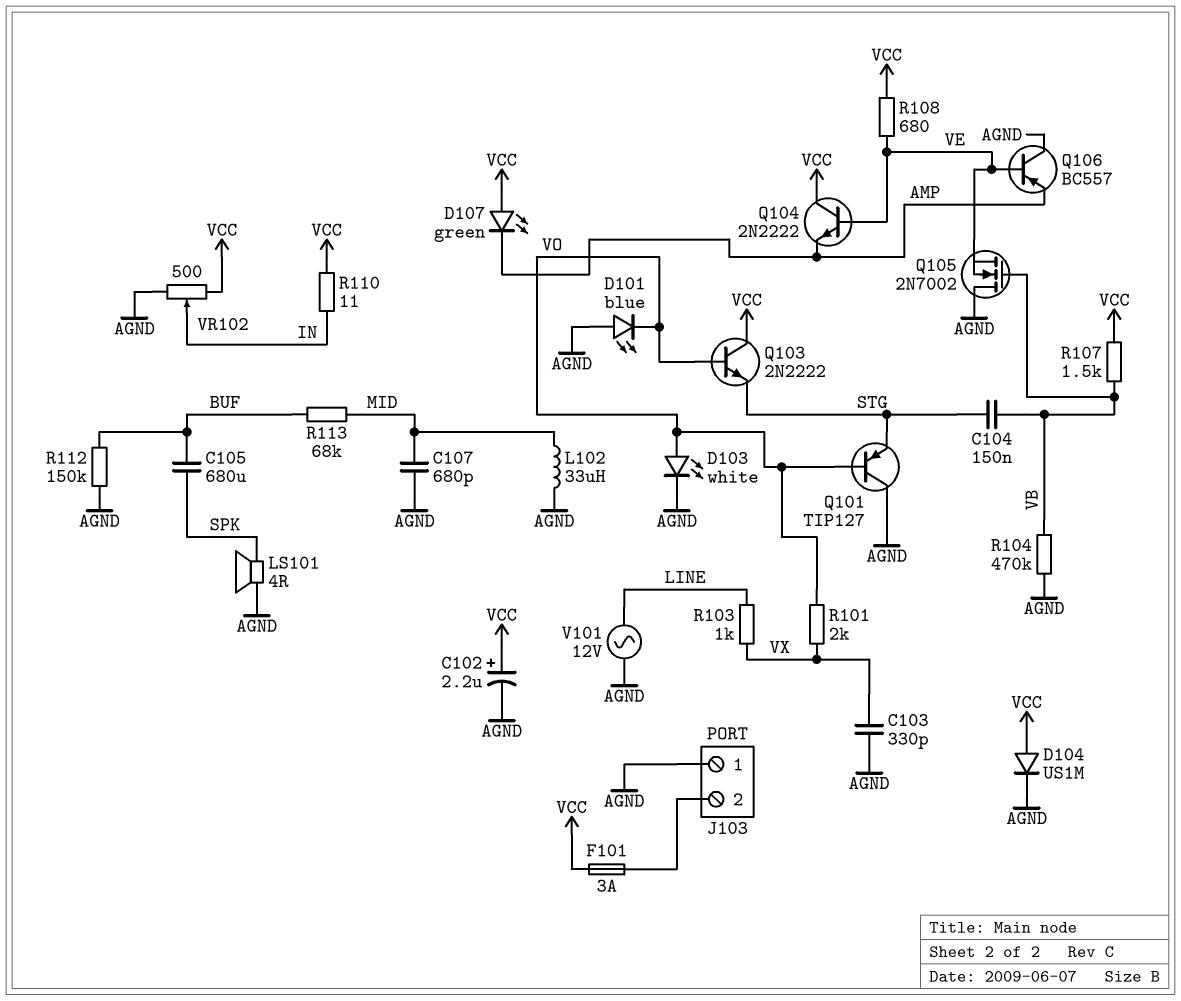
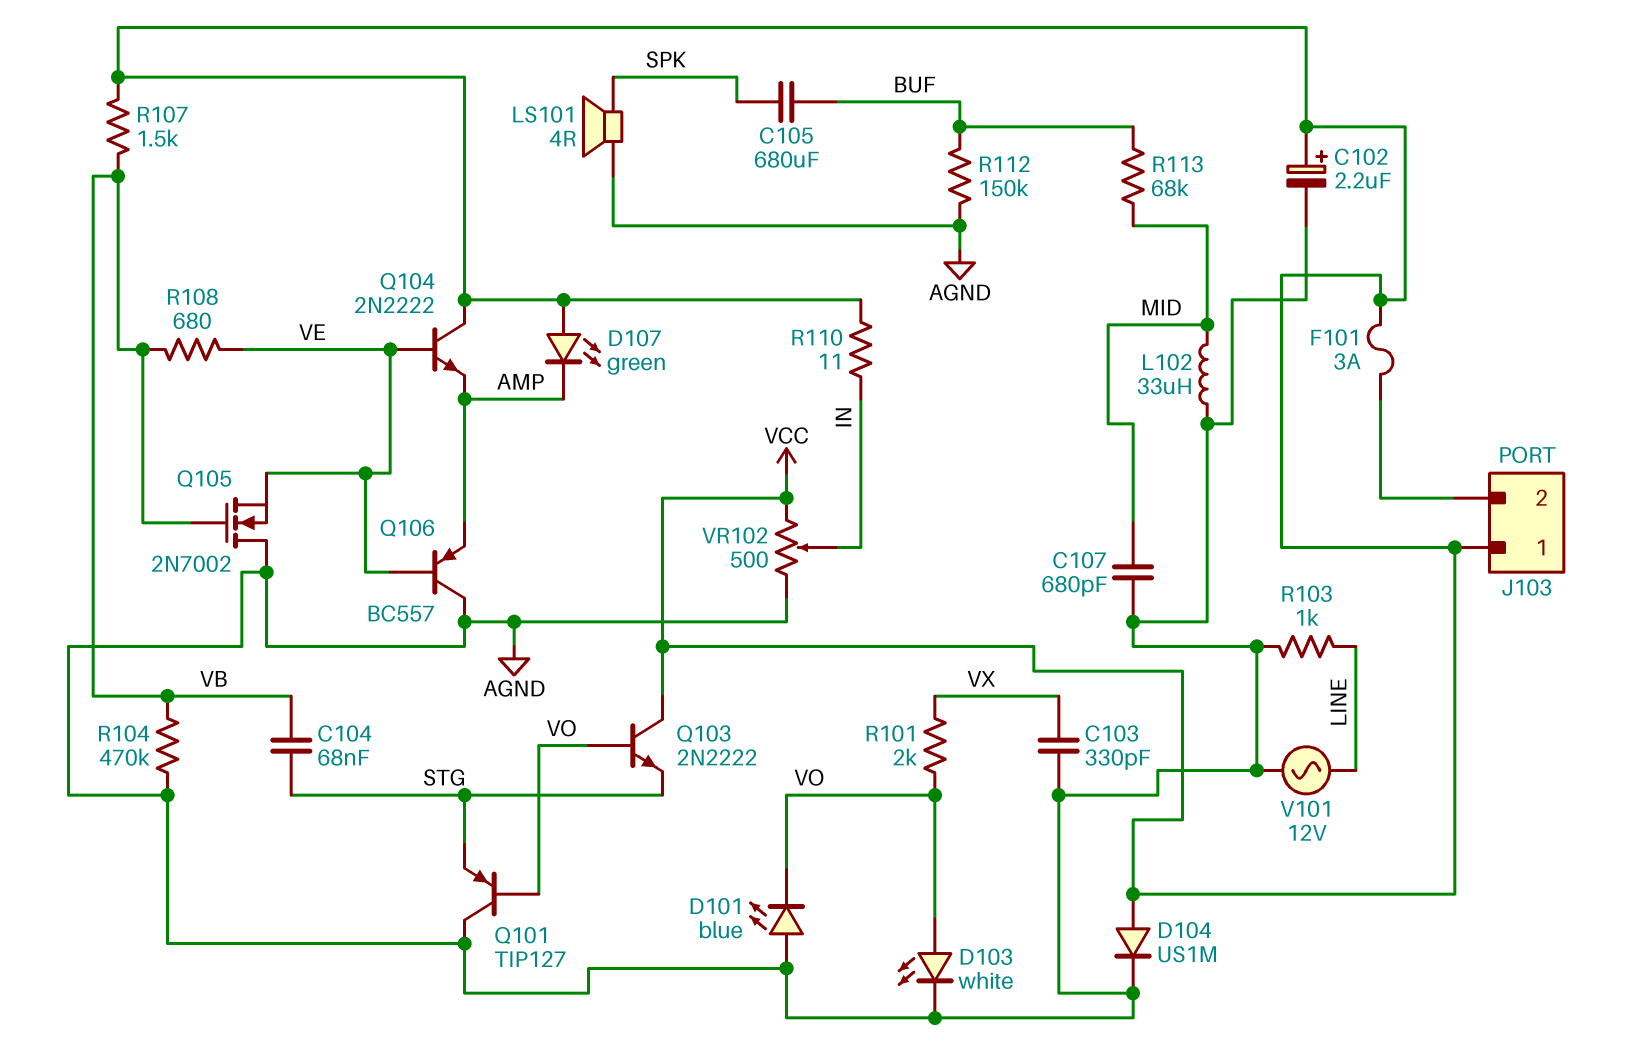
C104: 150nF (STG, VB) -> 68nF (STG, VB)
J103 pin 1: AGND -> VCC
R103: 1k (LINE, VX) -> 1k (AGND, LINE)
R108: 680 (VCC, VE) -> 680 (VB, VE)

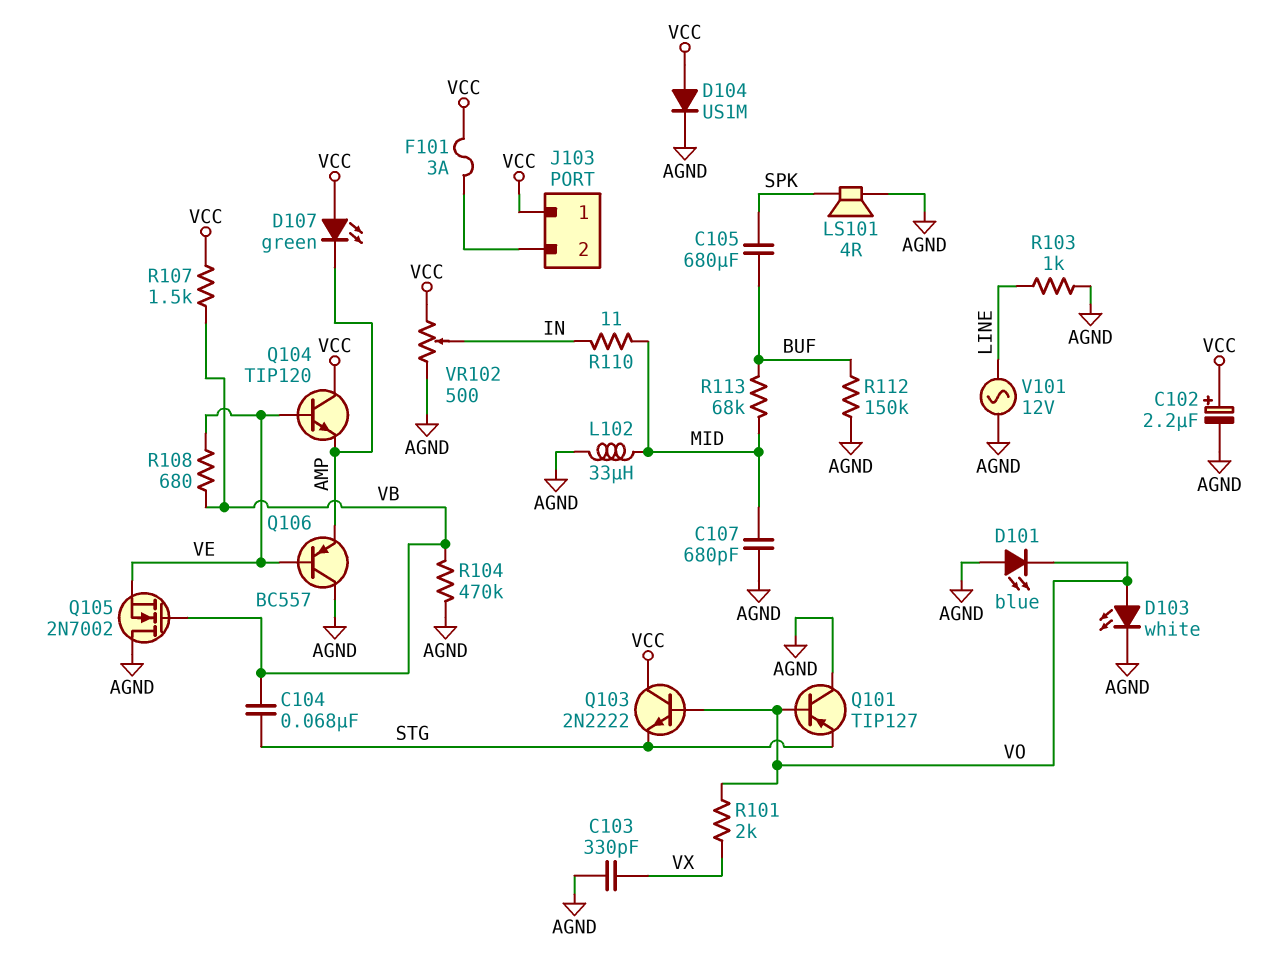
Q104: NPN 2N2222 (B VE, C VCC, E AMP) -> NPN TIP120 (B VE, C VCC, E AMP)
R110: 11 (IN, VCC) -> 11 (IN, MID)

